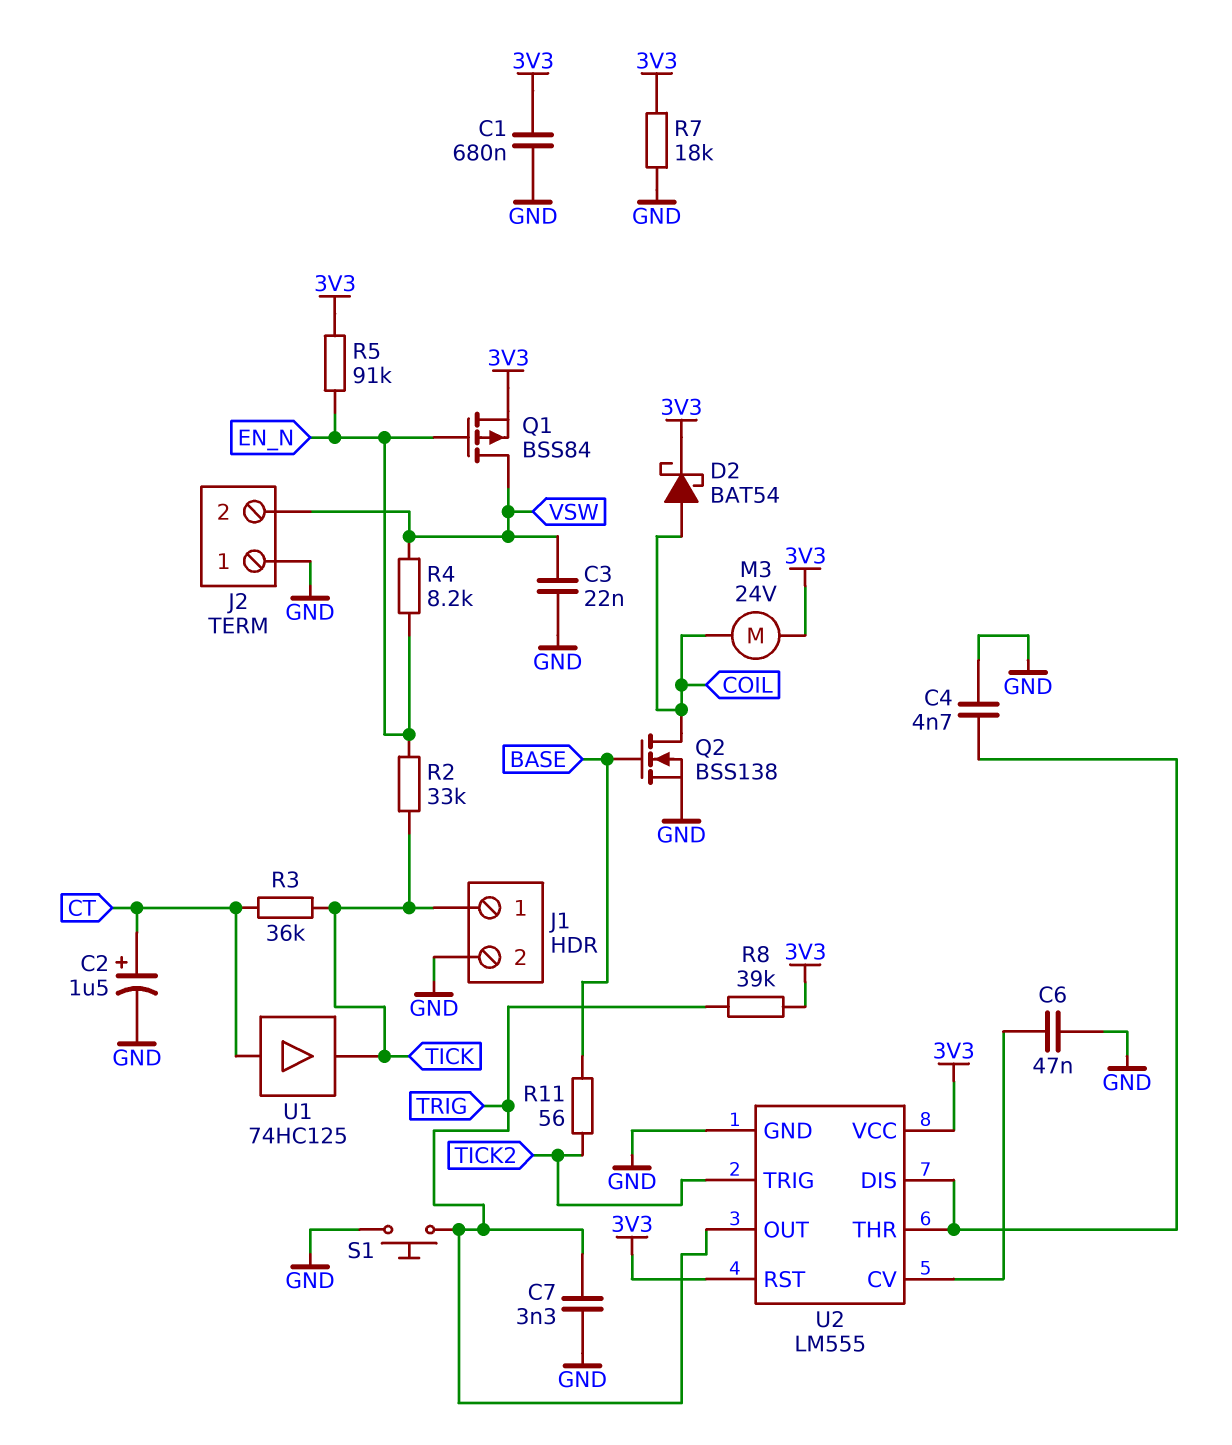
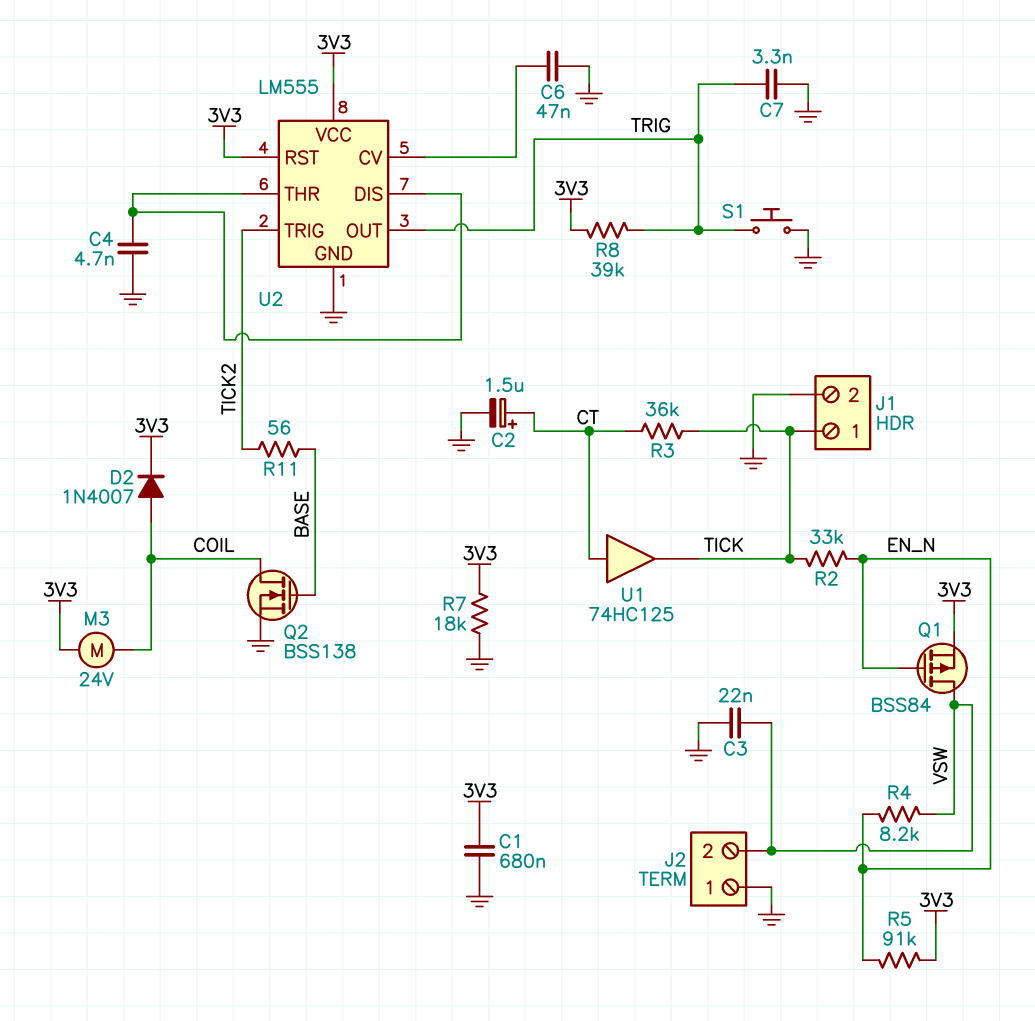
D2: schottky BAT54 (A COIL, K 3V3) -> diode 1N4007 (A COIL, K 3V3)

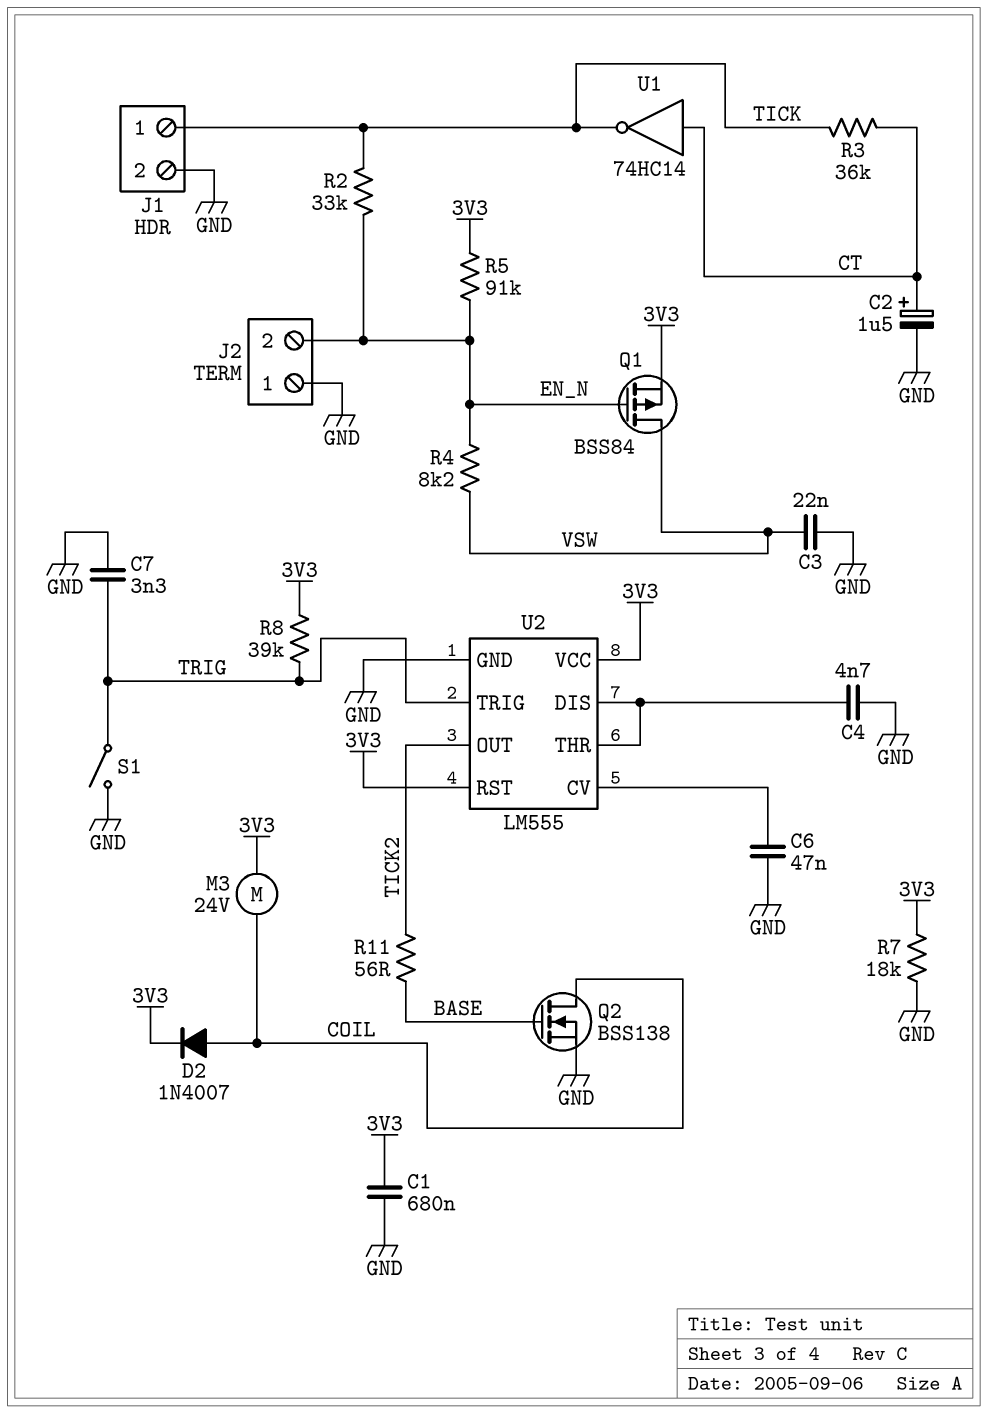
J2 pin 2: VSW -> EN_N
S1: button (GND, TRIG) -> switch (GND, TRIG)
U1: buffer 74HC125 (in CT, out TICK) -> NOT 74HC14 (in CT, out TICK)
U2 pin OUT: TRIG -> TICK2
U2 pin TRIG: TICK2 -> TRIG

